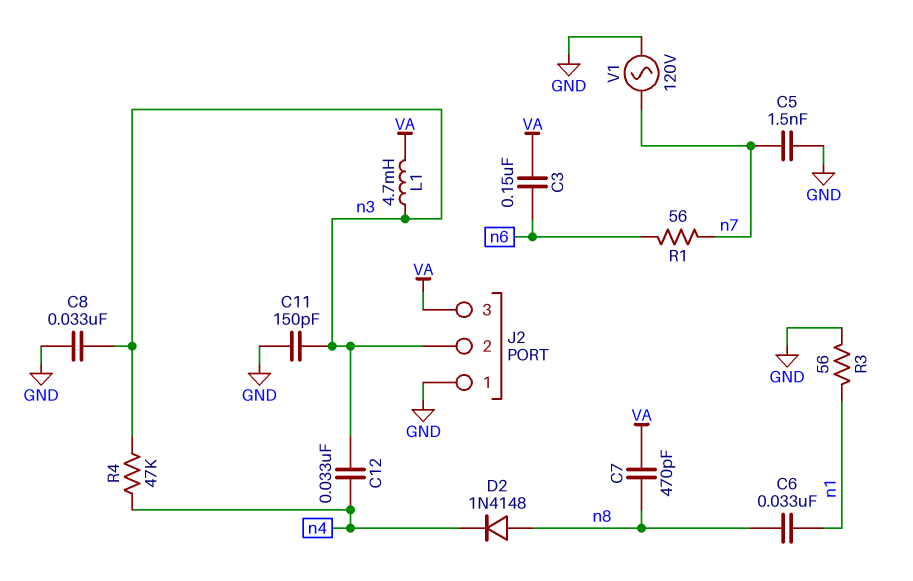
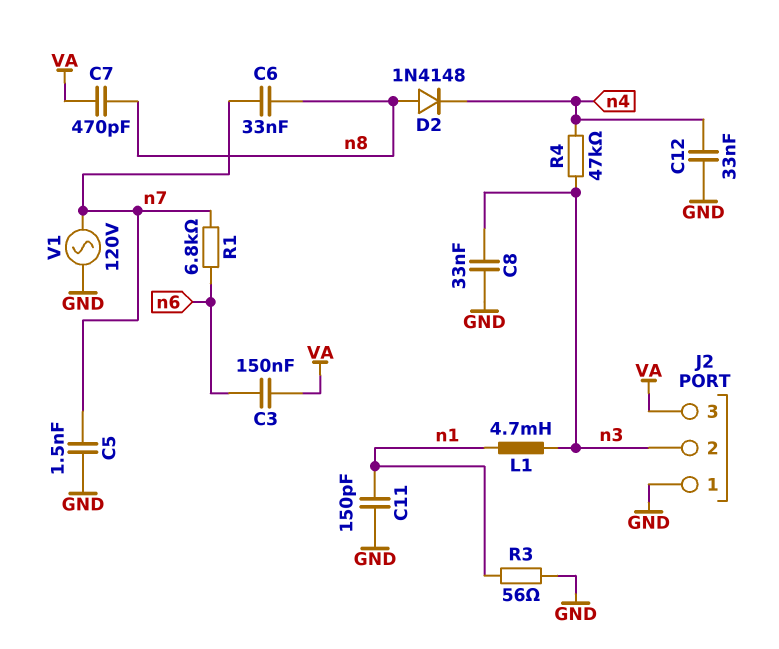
C6: 33nF (n1, n8) -> 33nF (n7, n8)
C11: 150pF (GND, n3) -> 150pF (GND, n1)
C12: 33nF (n3, n4) -> 33nF (GND, n4)
L1: 4.7mH (VA, n3) -> 4.7mH (n1, n3)
R1: 56 (n6, n7) -> 6.8k (n6, n7)

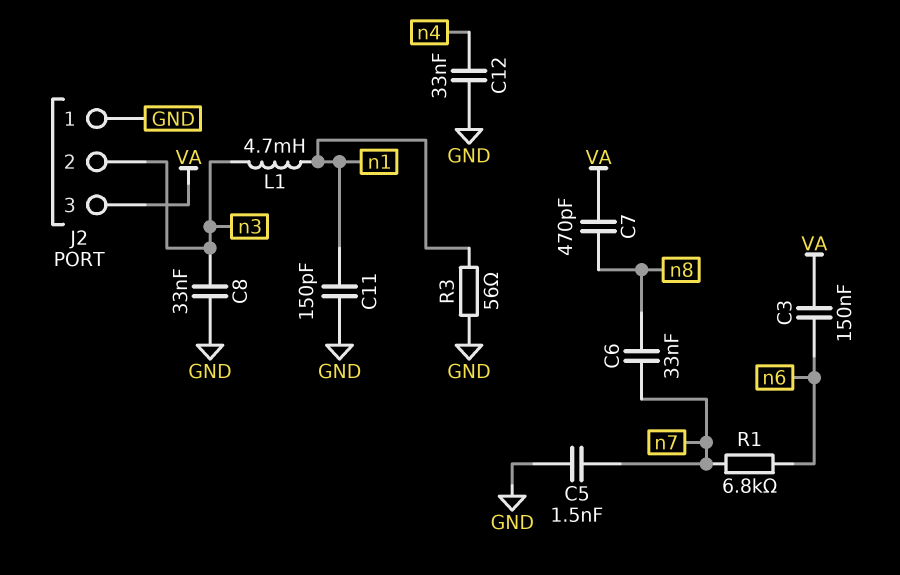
D2: diode 1N4148 (A n8, K n4) -> none
R4: 47k (n3, n4) -> none
V1: AC 120V (GND, n7) -> none

